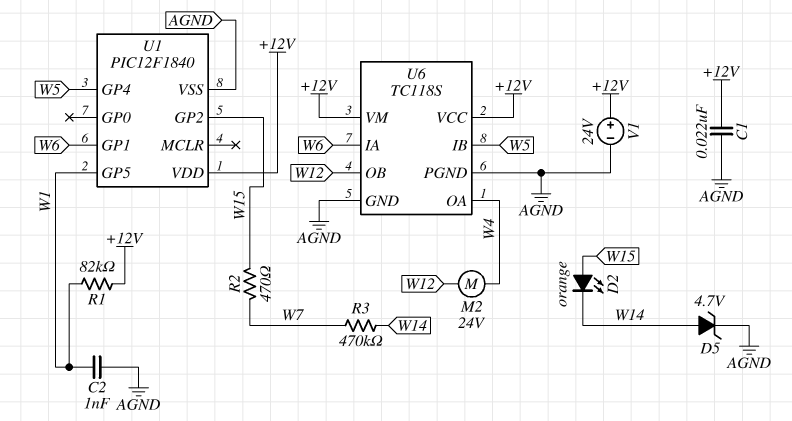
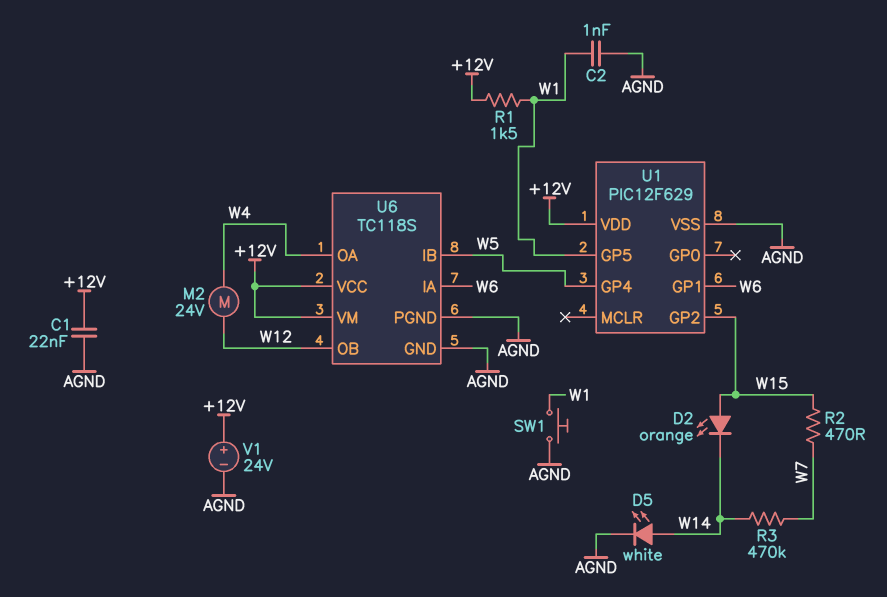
D5: zener 4.7V (A W14, K AGND) -> LED white (A W14, K AGND)
R1: 82k (+12V, W1) -> 1.5k (+12V, W1)
SW1: none -> button (AGND, W1)
U1: PIC12F1840 -> PIC12F629

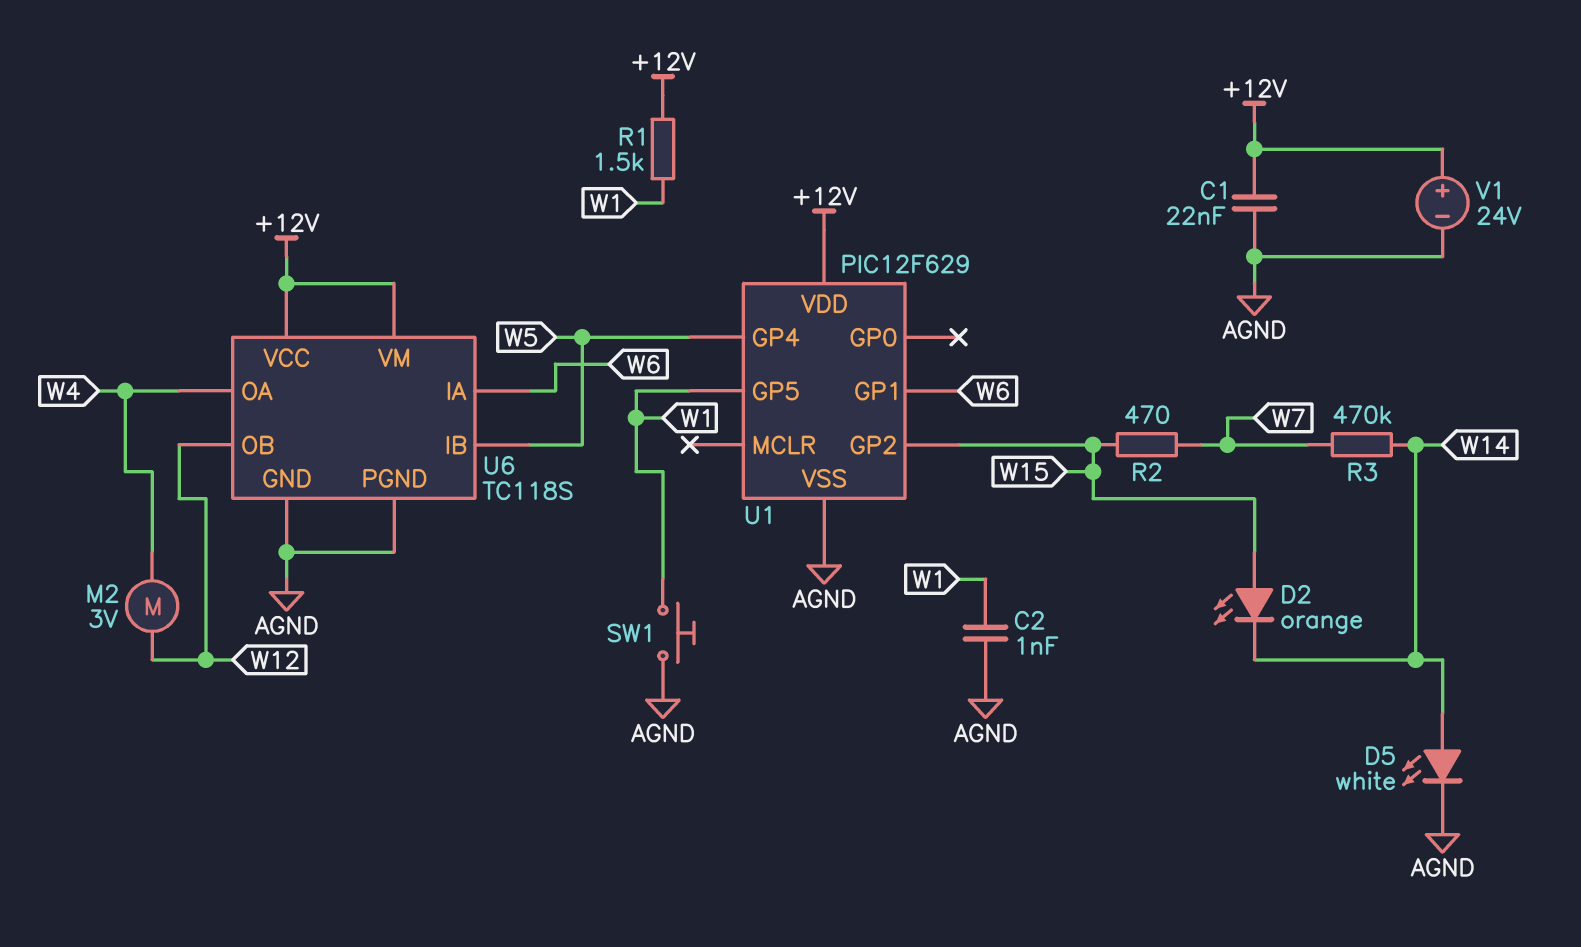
M2: motor 24V (W4, W12) -> motor 3V (W4, W12)

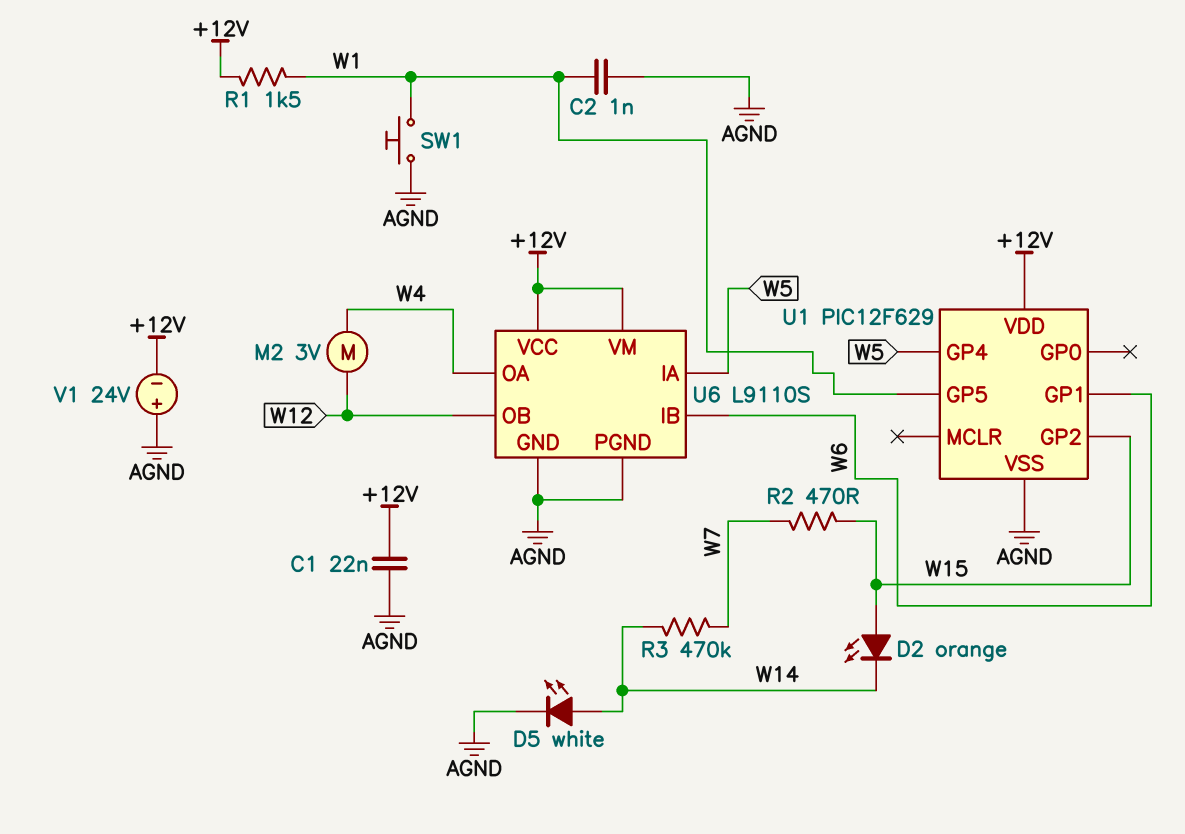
U6: TC118S -> L9110S
U6 pin IA: W6 -> W5
U6 pin IB: W5 -> W6
V1: 24V (plus +12V, minus AGND) -> 24V (plus AGND, minus +12V)

